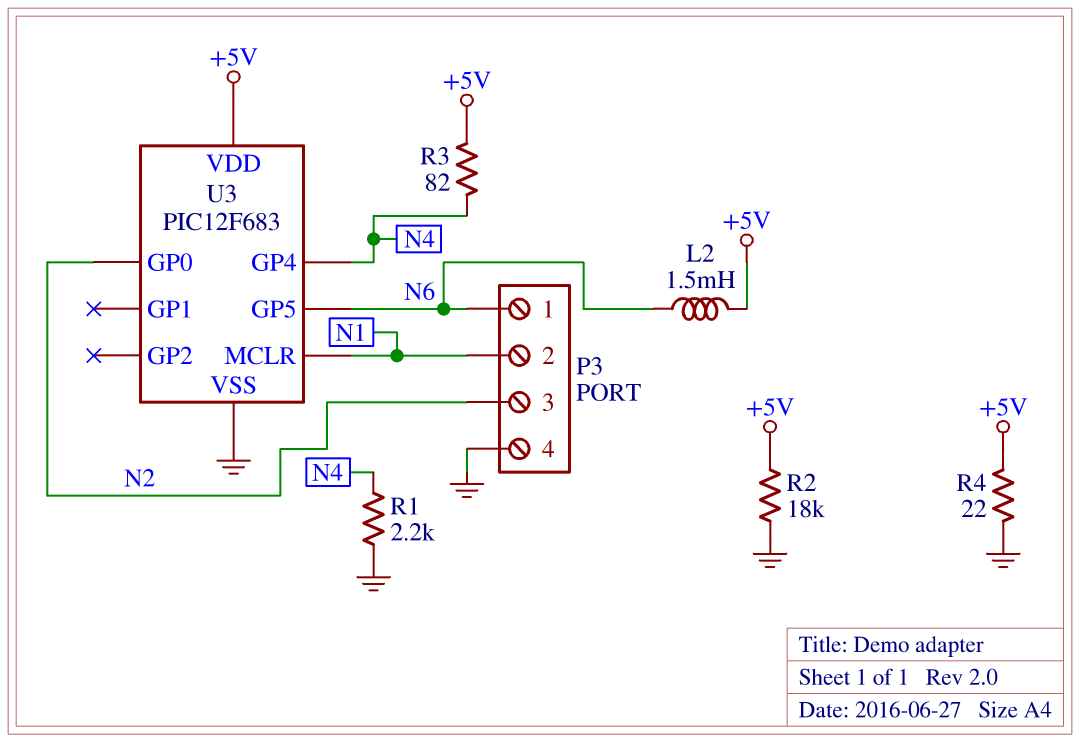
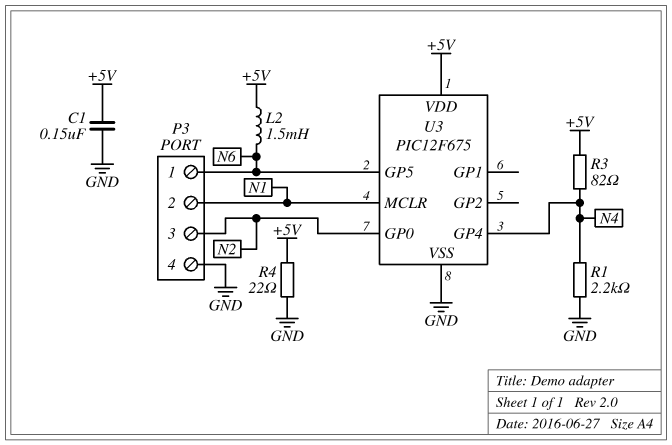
C1: none -> 150nF (+5V, GND)
R2: 18k (+5V, GND) -> none
U3: PIC12F683 -> PIC12F675

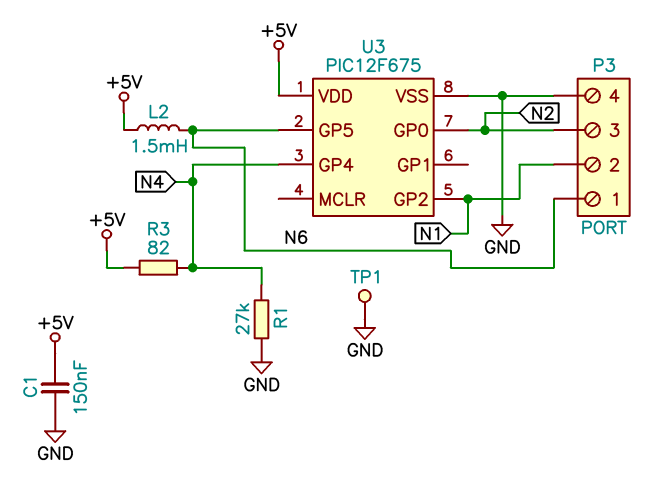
R1: 2.2k (GND, N4) -> 27k (GND, N4)
R4: 22 (+5V, GND) -> none
TP1: none -> test point (GND)
U3 pin GP2: none -> N1
U3 pin MCLR: N1 -> none

